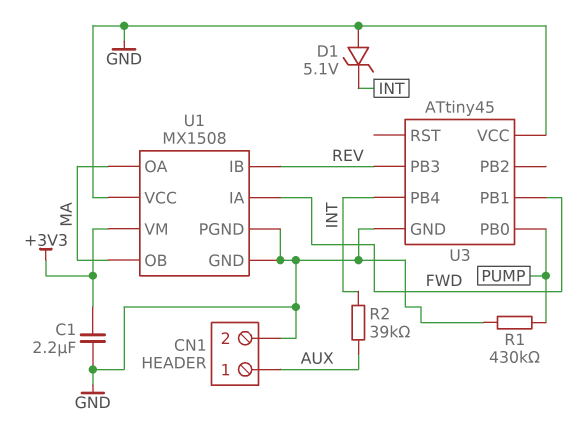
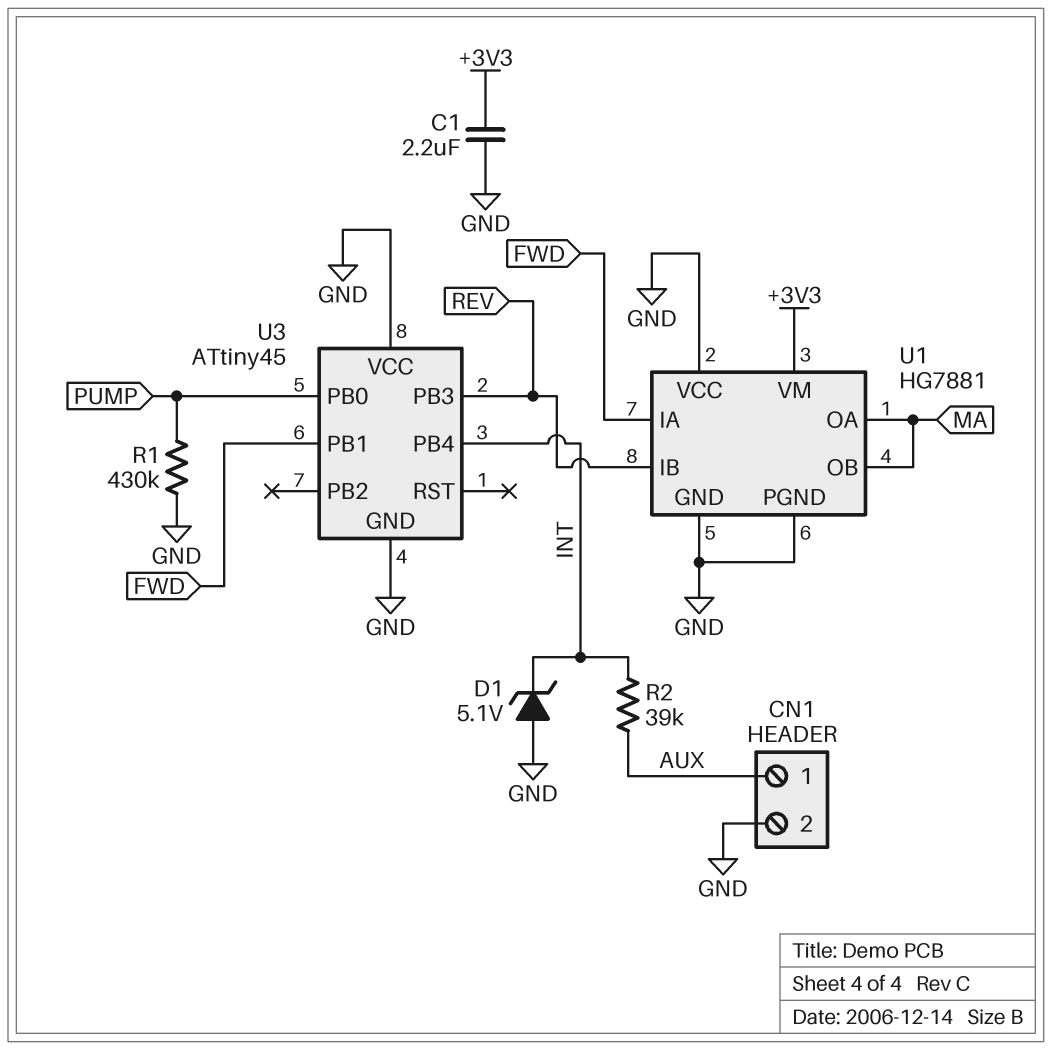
U1: MX1508 -> HG7881

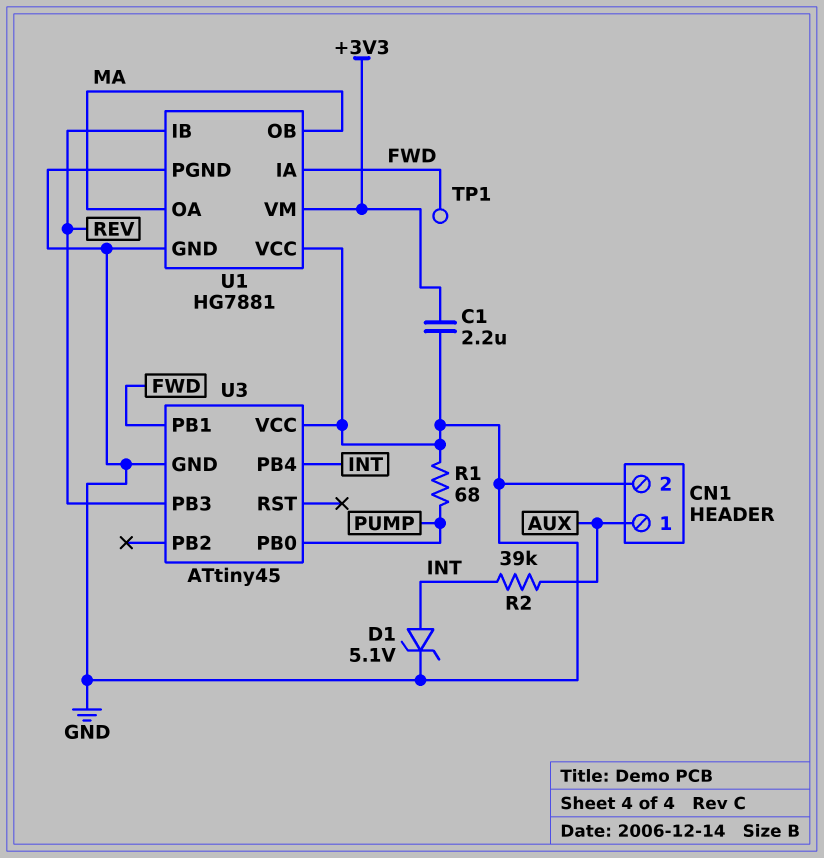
D1: zener 5.1V (A GND, K INT) -> zener 5.1V (A INT, K GND)
R1: 430k (GND, PUMP) -> 68 (GND, PUMP)
TP1: none -> test point (FWD)

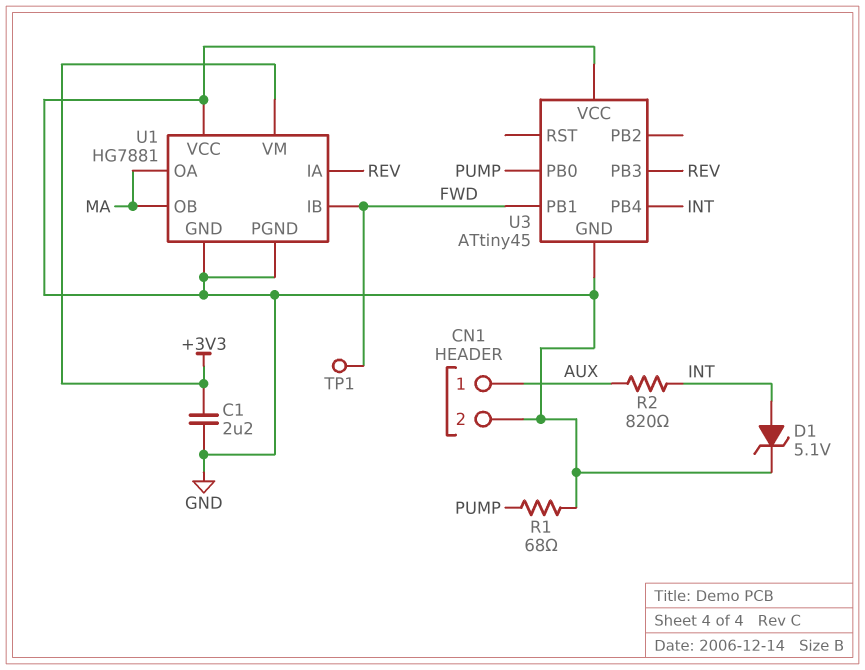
R2: 39k (AUX, INT) -> 820 (AUX, INT)
U1 pin IA: FWD -> REV
U1 pin IB: REV -> FWD

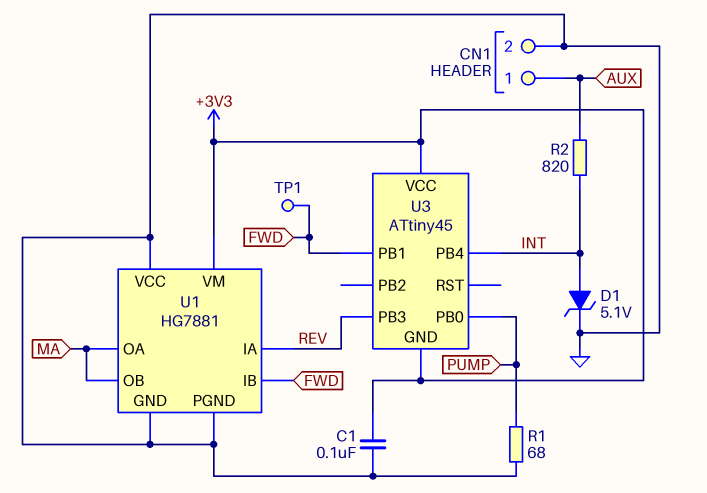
C1: 2.2uF (+3V3, GND) -> 100nF (+3V3, GND)
U3 pin GND: GND -> +3V3
U3 pin VCC: GND -> +3V3

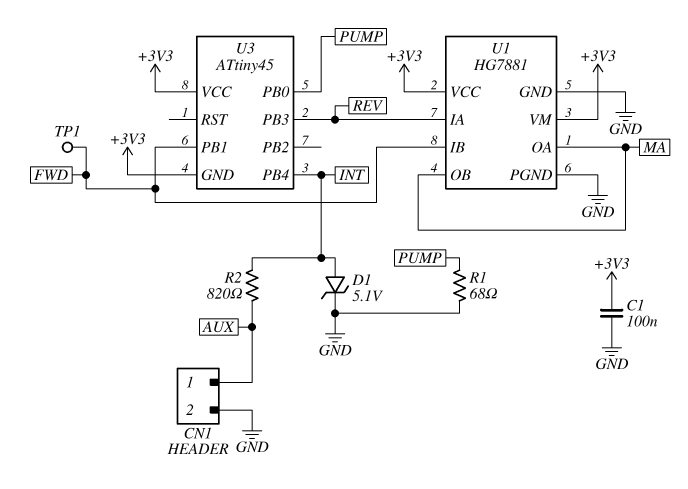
U1 pin VCC: GND -> +3V3

